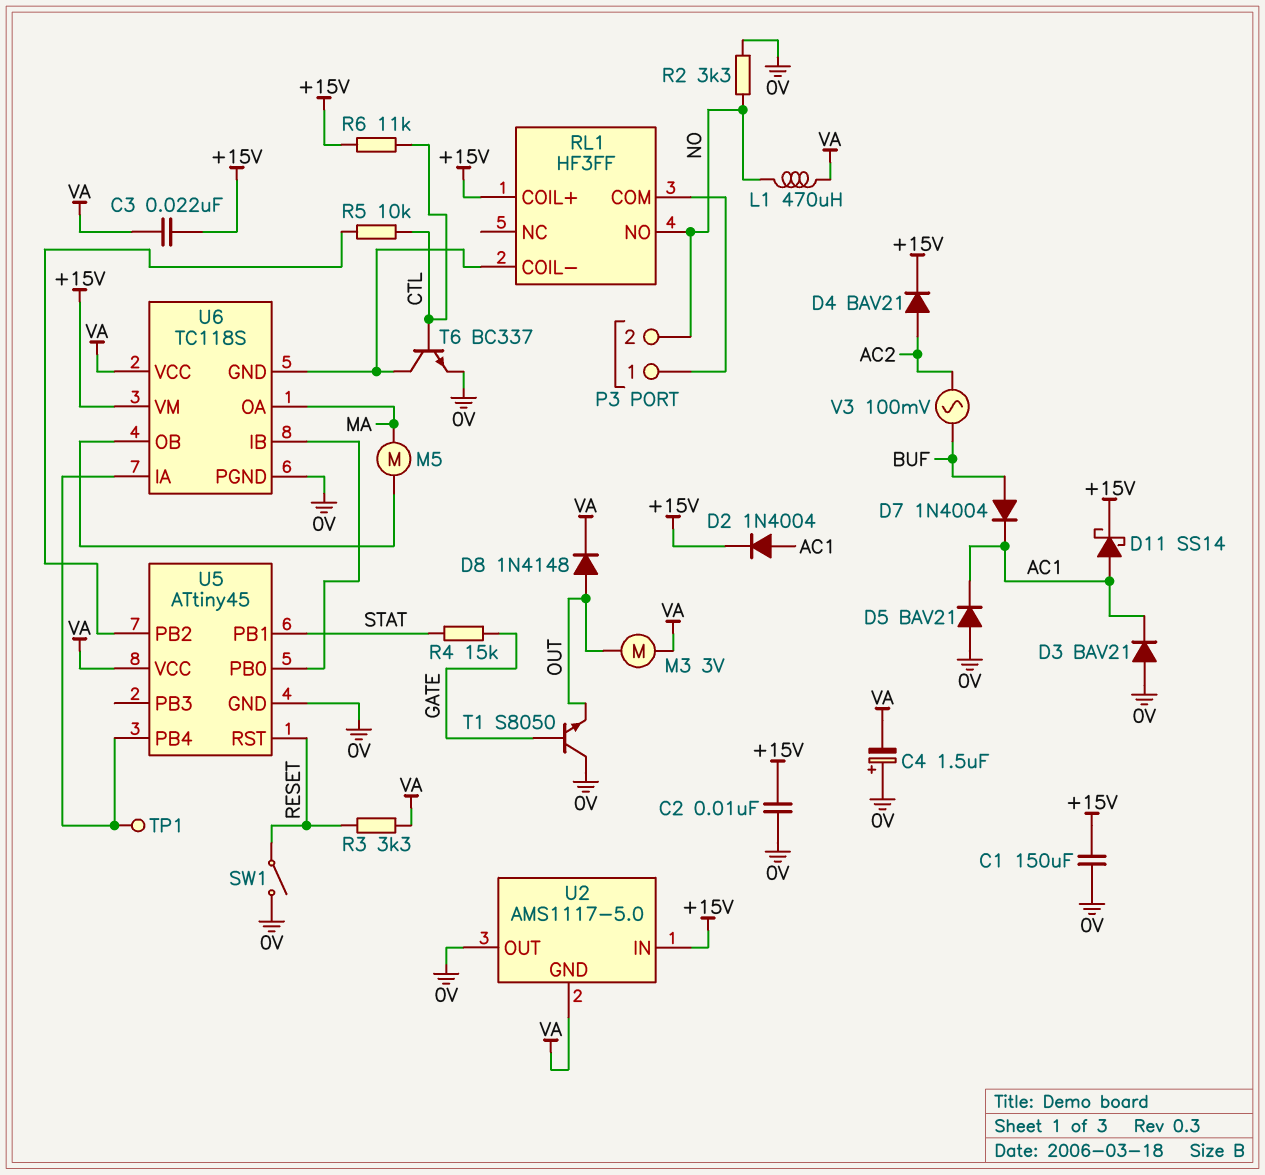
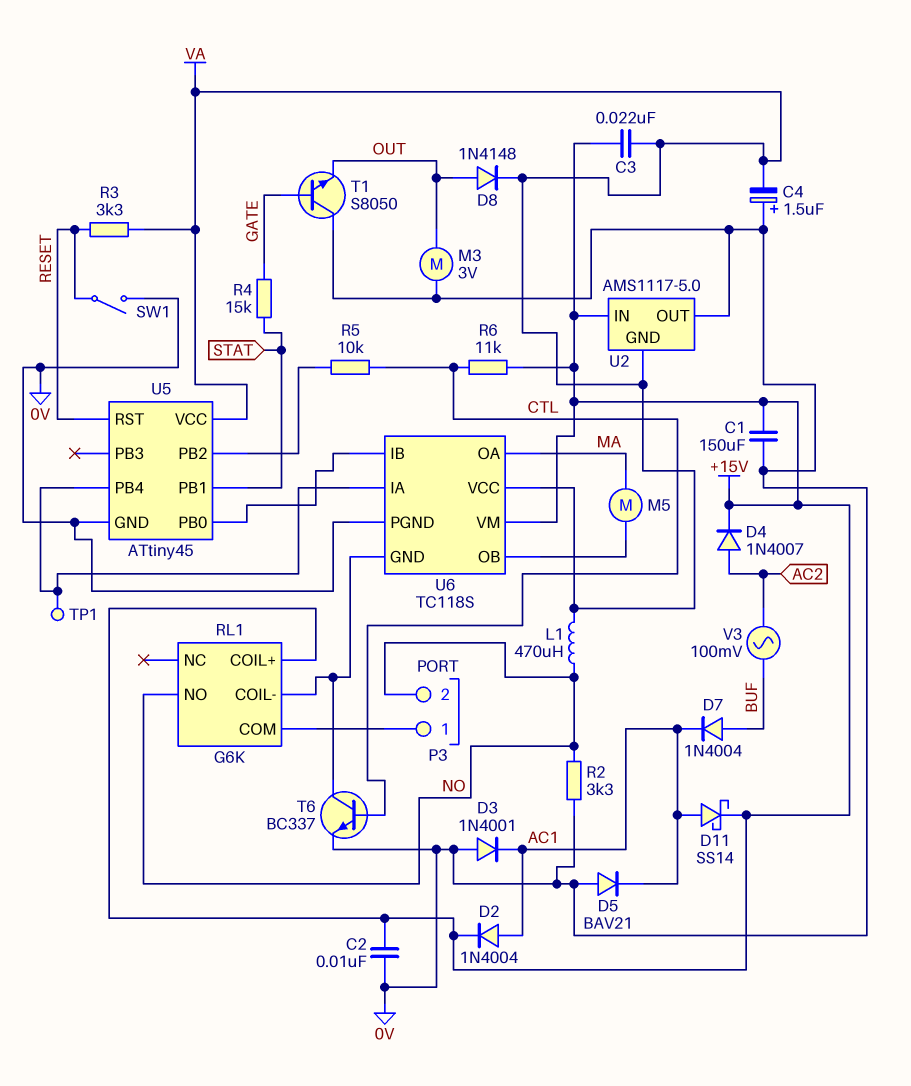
D3: diode BAV21 (A 0V, K AC1) -> diode 1N4001 (A 0V, K AC1)
D4: diode BAV21 (A AC2, K +15V) -> diode 1N4007 (A AC2, K +15V)
M3: motor 3V (OUT, VA) -> motor 3V (0V, OUT)
RL1: HF3FF -> G6K

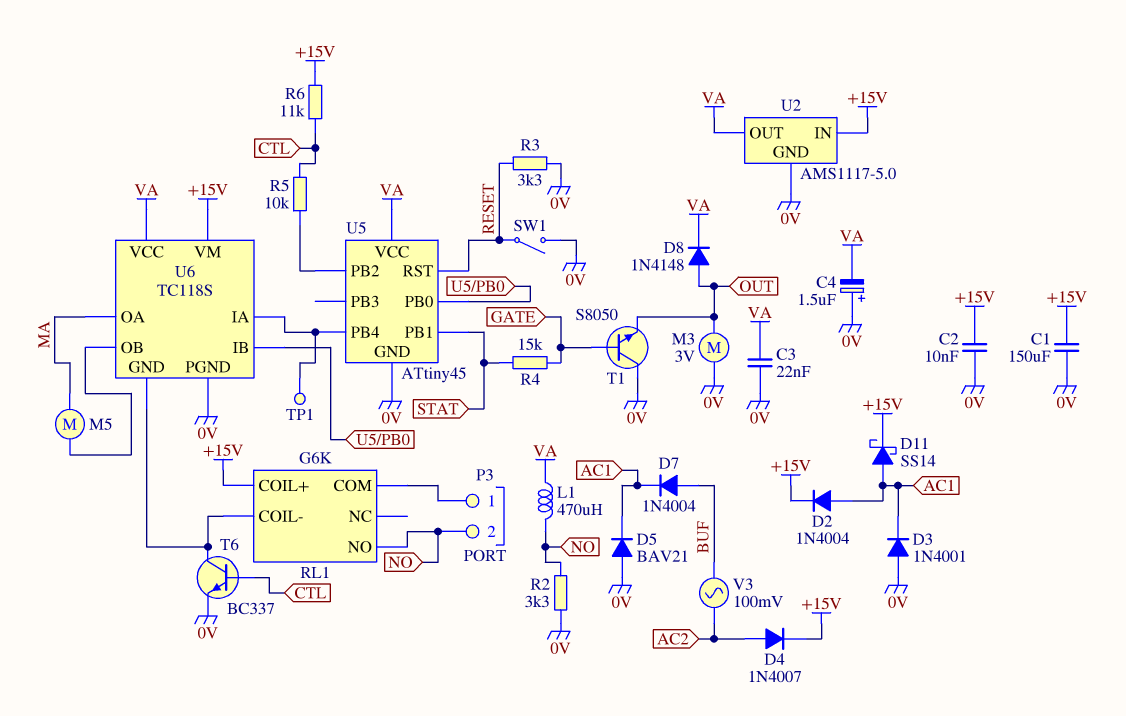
C3: 22nF (+15V, VA) -> 22nF (0V, VA)
R3: 3.3k (RESET, VA) -> 3.3k (0V, RESET)
U2 pin GND: VA -> 0V
U2 pin OUT: 0V -> VA

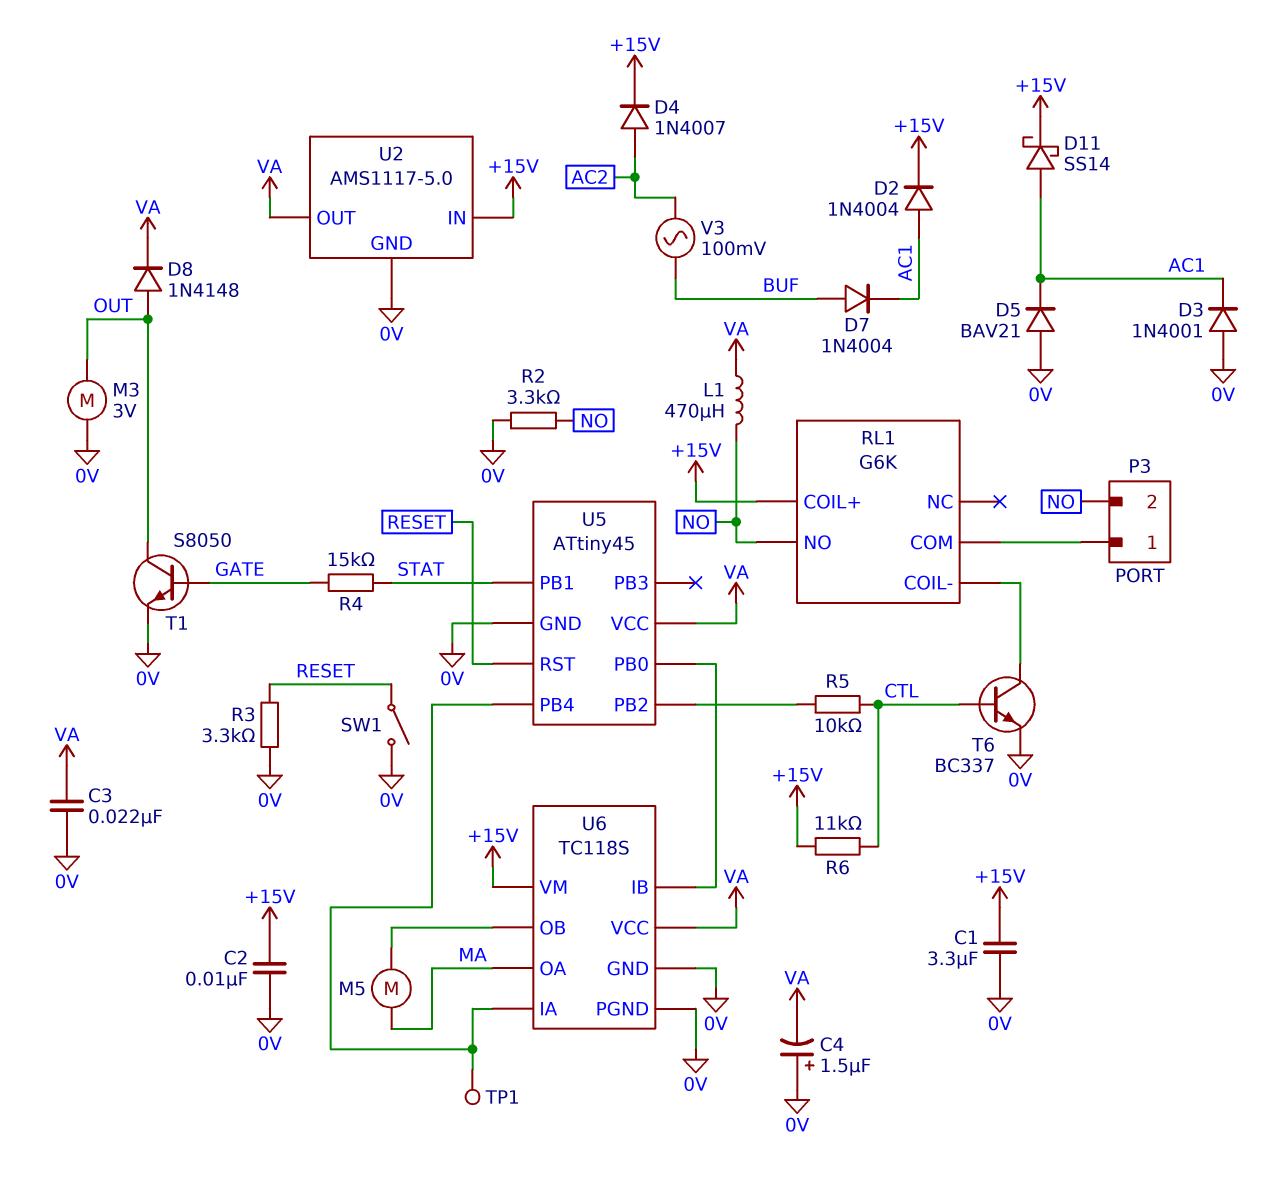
C1: 150uF (+15V, 0V) -> 3.3uF (+15V, 0V)
T1: NPN S8050 (B GATE, C 0V, E OUT) -> NPN S8050 (B GATE, C OUT, E 0V)
U6 pin GND: RL1/COIL- -> 0V

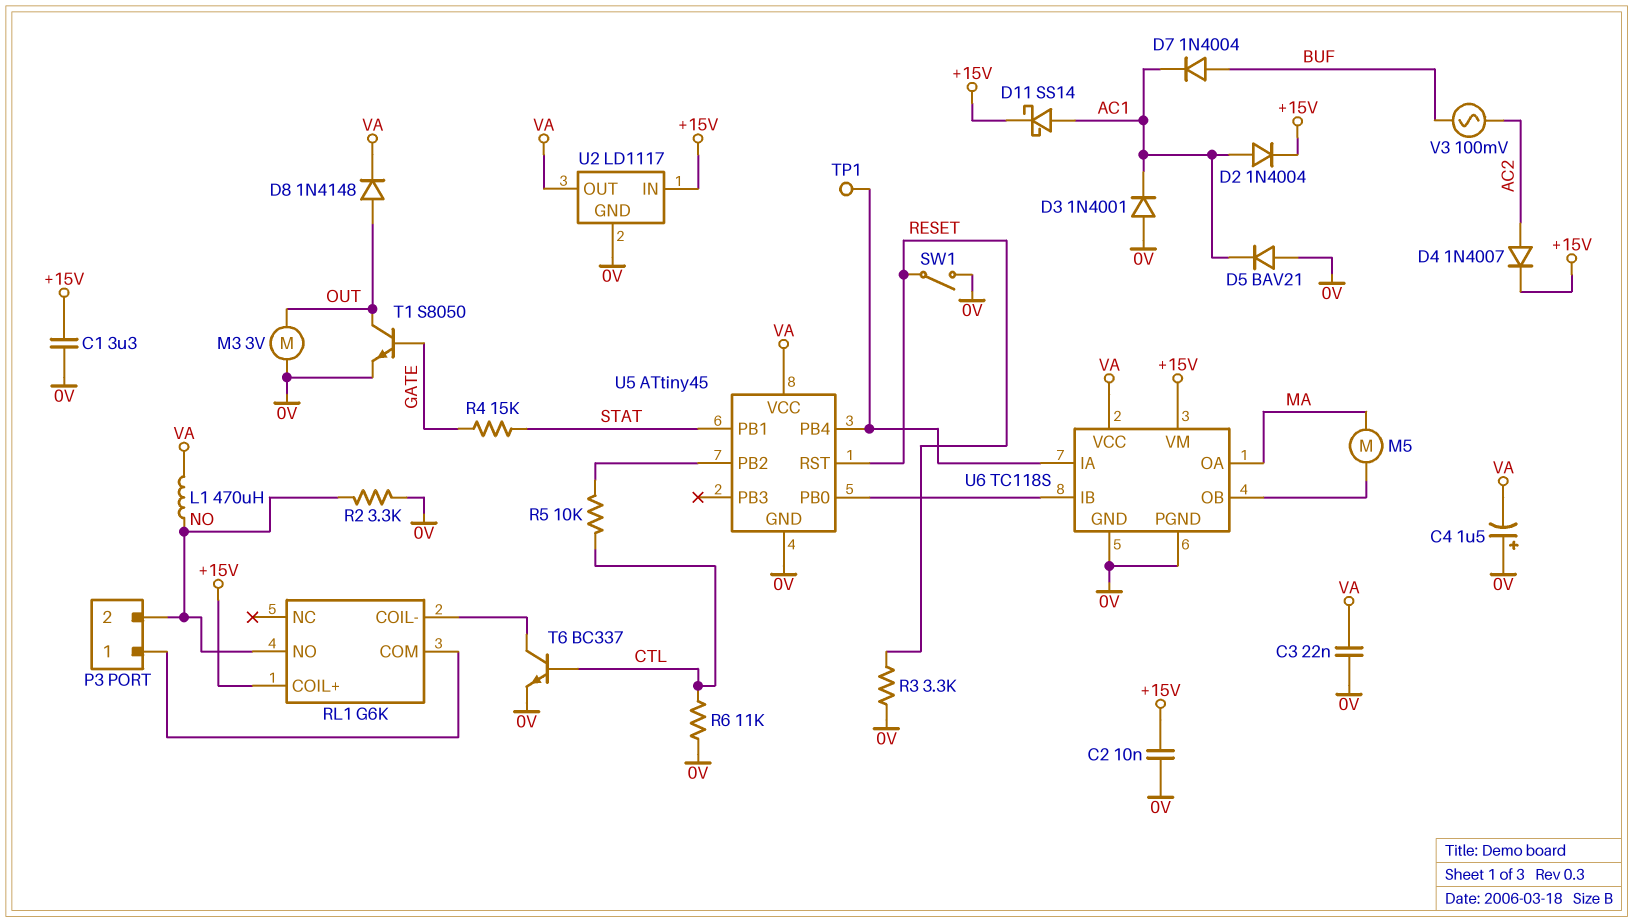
R6: 11k (+15V, CTL) -> 11k (0V, CTL)
U2: AMS1117-5.0 -> LD1117

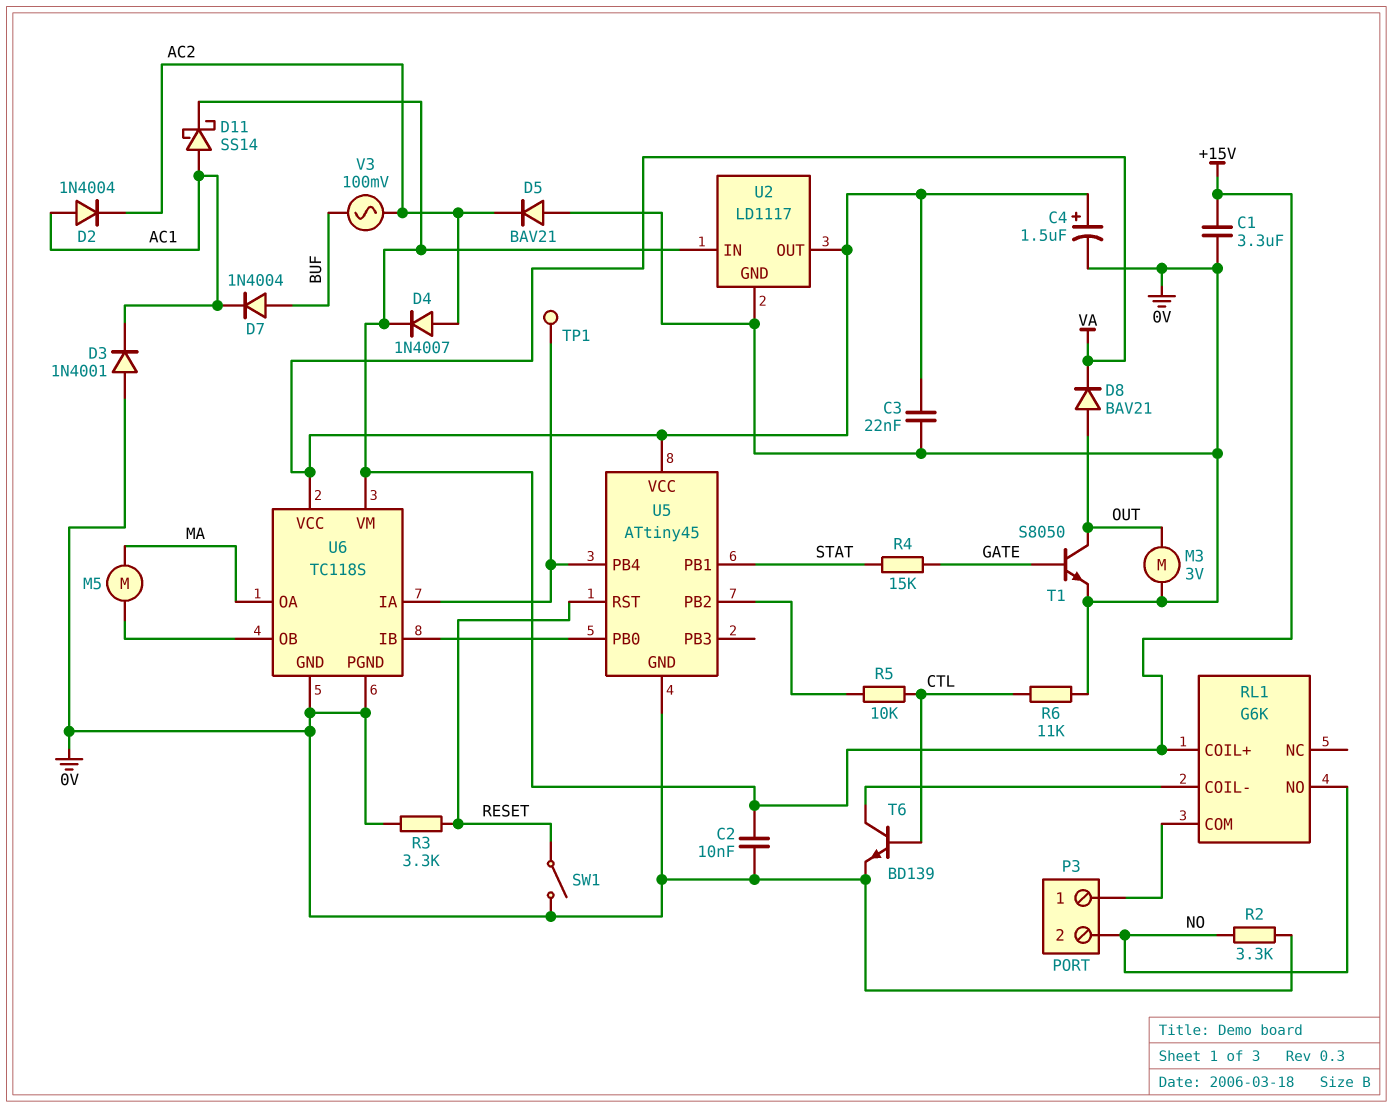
C4: 1.5uF (plus 0V, minus VA) -> 1.5uF (plus VA, minus 0V)
D2: diode 1N4004 (A AC1, K +15V) -> diode 1N4004 (A AC1, K AC2)
D5: diode BAV21 (A 0V, K AC1) -> diode BAV21 (A 0V, K AC2)
D8: diode 1N4148 (A OUT, K VA) -> diode BAV21 (A OUT, K VA)
L1: 470uH (NO, VA) -> none
T6: NPN BC337 (B CTL, C RL1/COIL-, E 0V) -> NPN BD139 (B CTL, C RL1/COIL-, E 0V)

